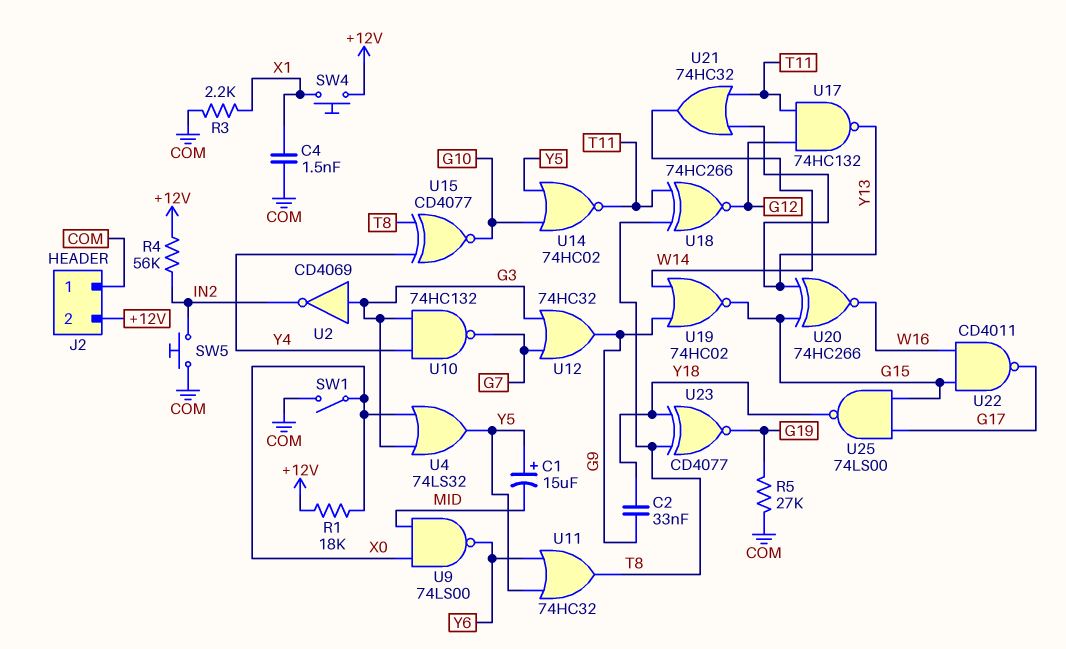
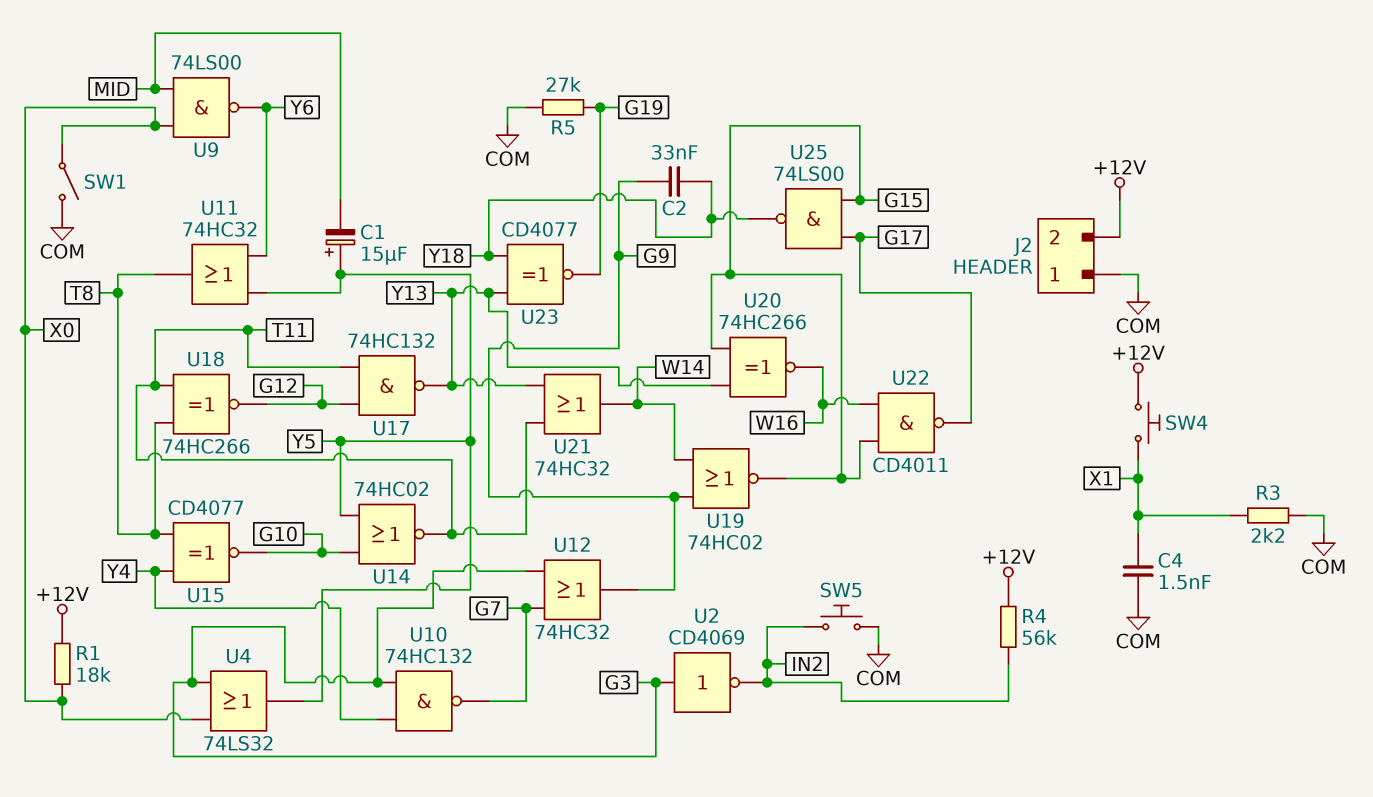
U23: XNOR CD4077 (in T8, in Y18, out G19) -> XNOR CD4077 (in Y13, in Y18, out G19)

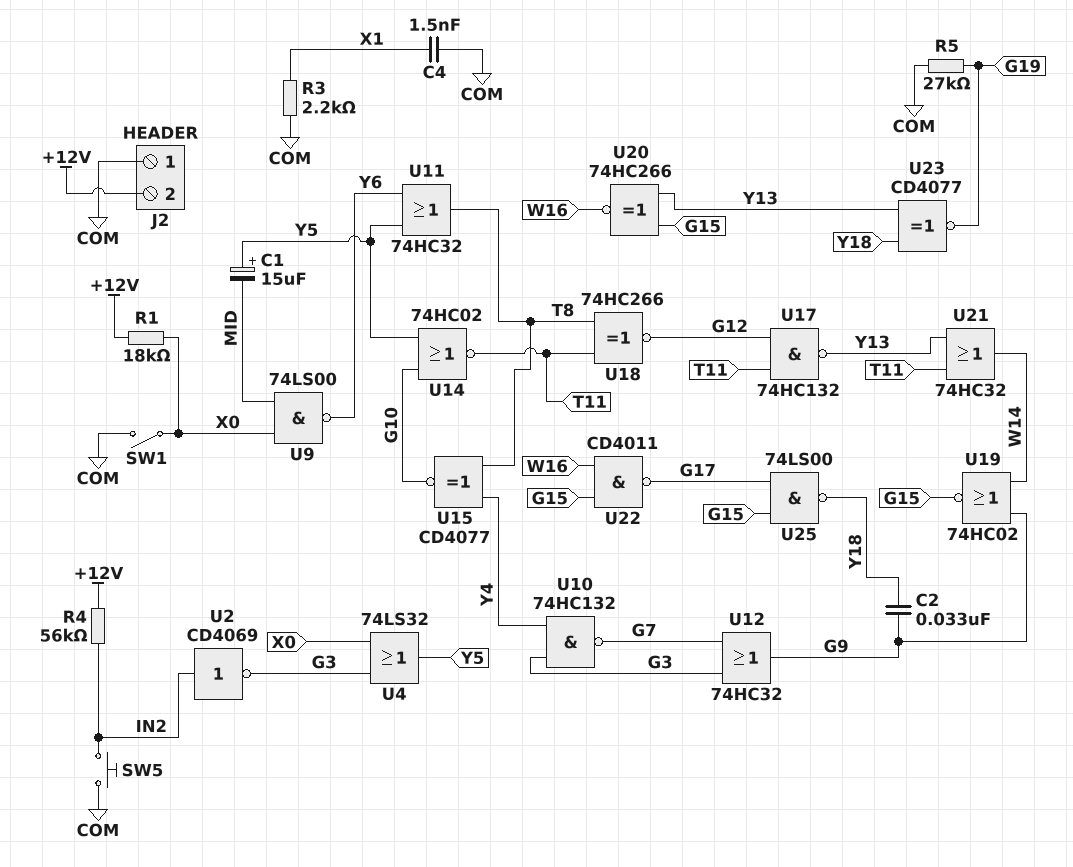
SW4: button (+12V, X1) -> none
U2: NOT CD4069 (in G3, out IN2) -> NOT CD4069 (in IN2, out G3)

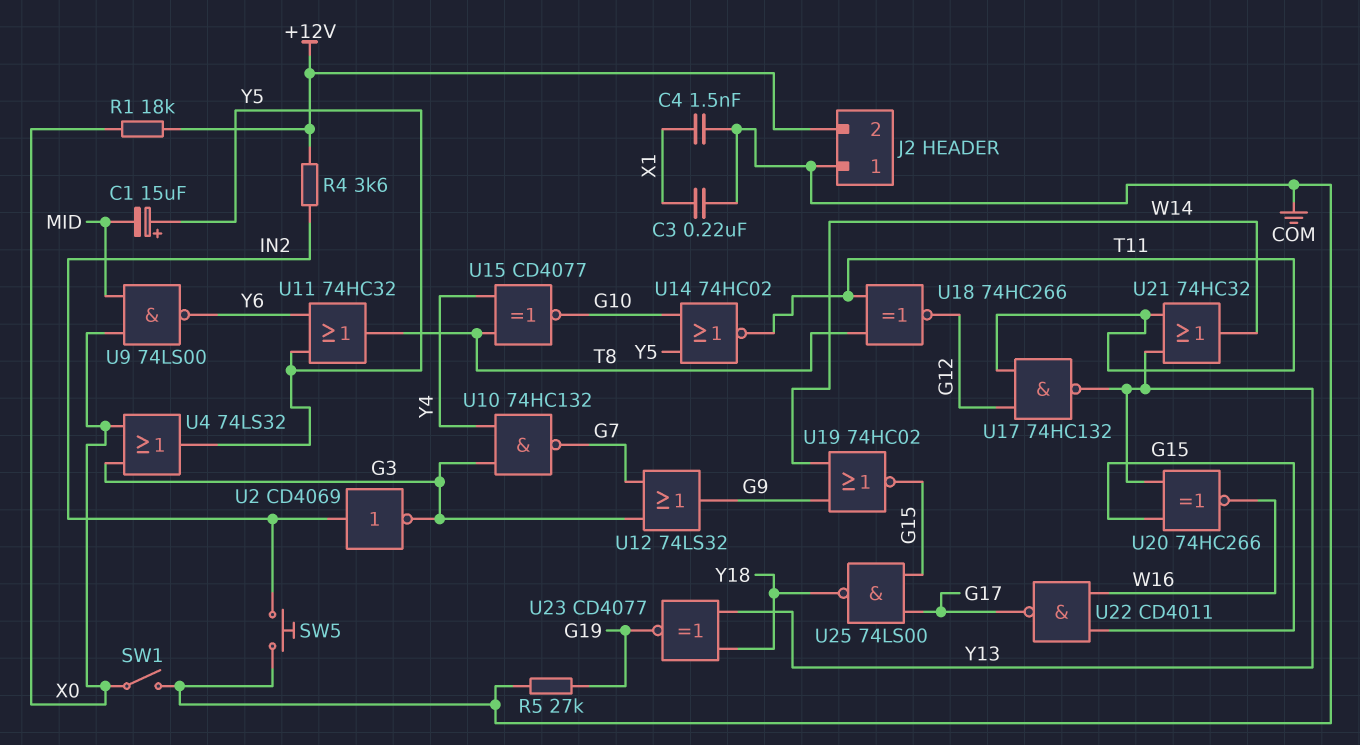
C2: 33nF (G9, Y18) -> none
C3: none -> 220nF (COM, X1)
R3: 2.2k (COM, X1) -> none
R4: 56k (+12V, IN2) -> 3.6k (+12V, IN2)
U12: OR 74HC32 (in G3, in G7, out G9) -> OR 74LS32 (in G3, in G7, out G9)

